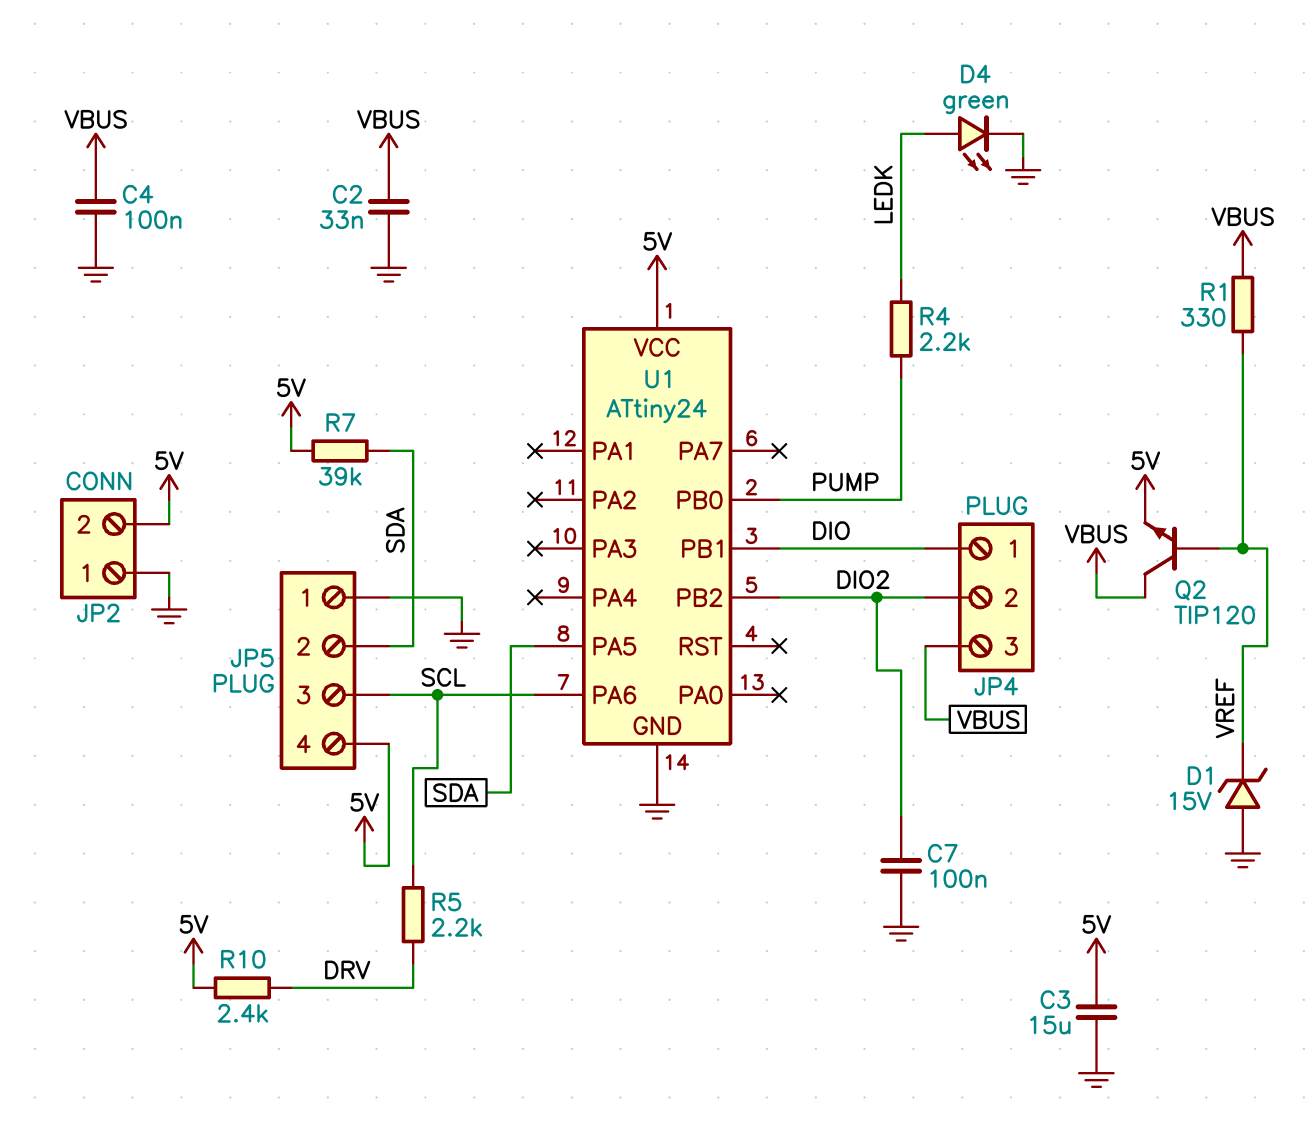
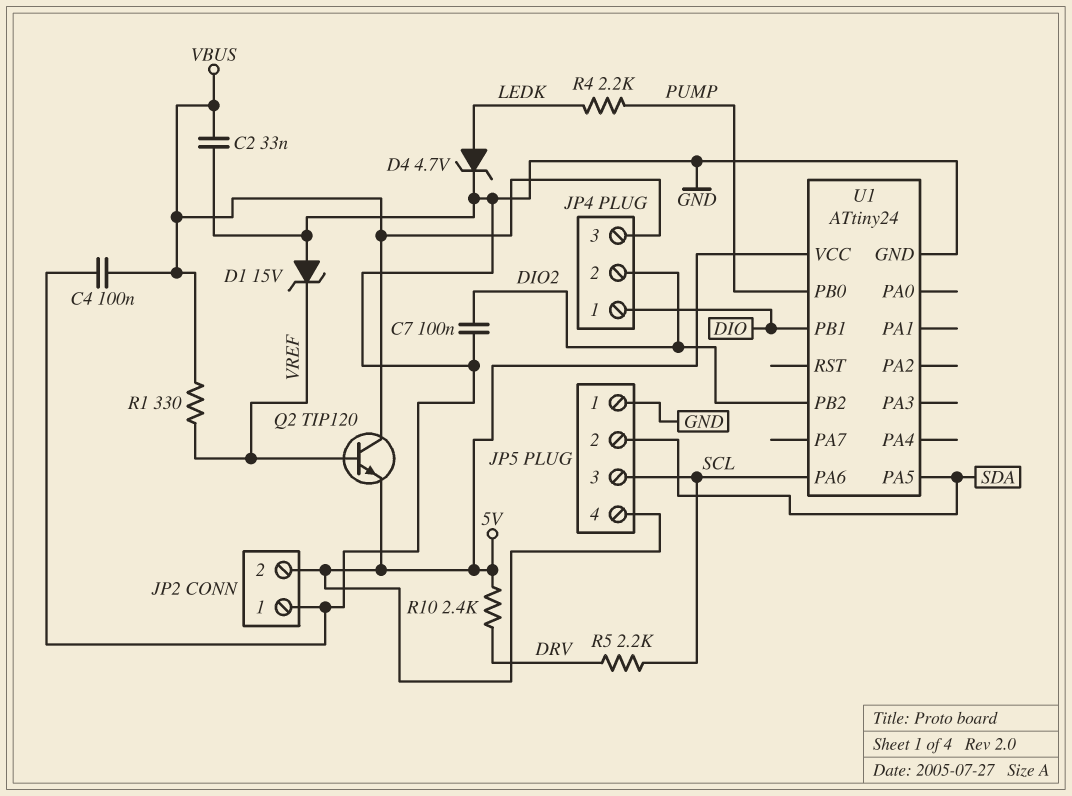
C3: 15uF (5V, GND) -> none
D4: LED green (A LEDK, K GND) -> zener 4.7V (A LEDK, K GND)
R7: 39k (5V, SDA) -> none

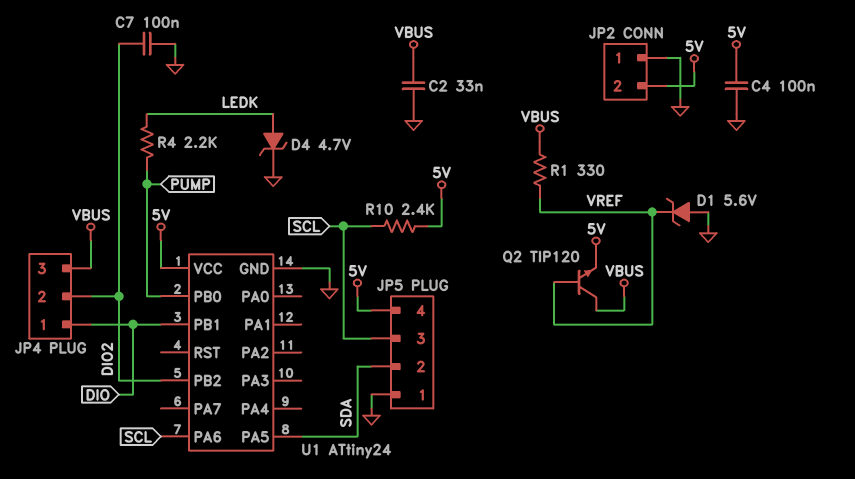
C4: 100nF (GND, VBUS) -> 100nF (5V, GND)
D1: zener 15V (A GND, K VREF) -> zener 5.6V (A GND, K VREF)
R5: 2.2k (DRV, SCL) -> none
R10: 2.4k (5V, DRV) -> 2.4k (5V, SCL)

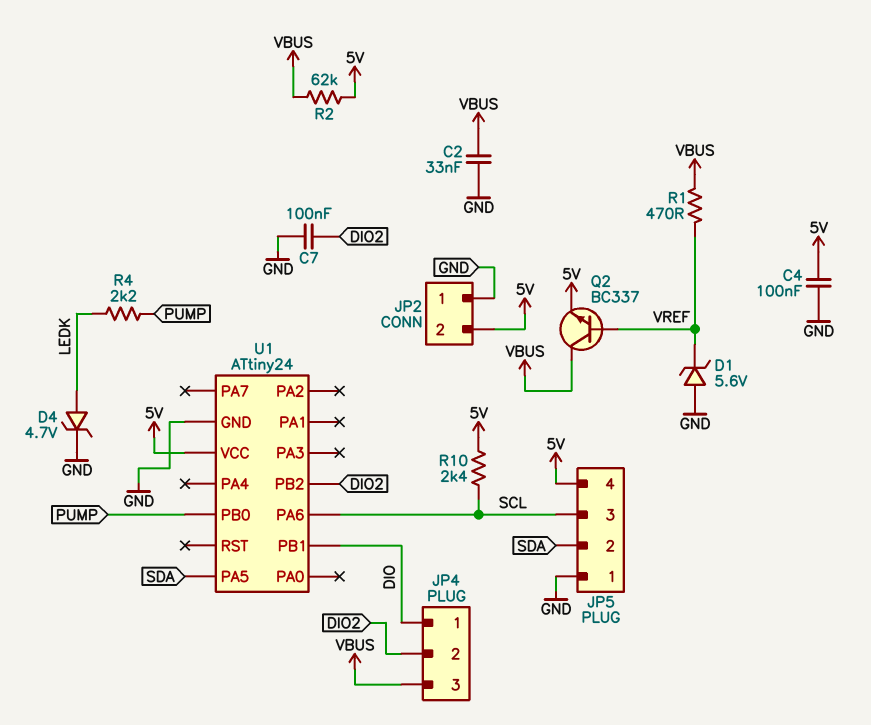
Q2: NPN TIP120 (B VREF, C VBUS, E 5V) -> NPN BC337 (B VREF, C VBUS, E 5V)
R1: 330 (VBUS, VREF) -> 470 (VBUS, VREF)
R2: none -> 62k (5V, VBUS)

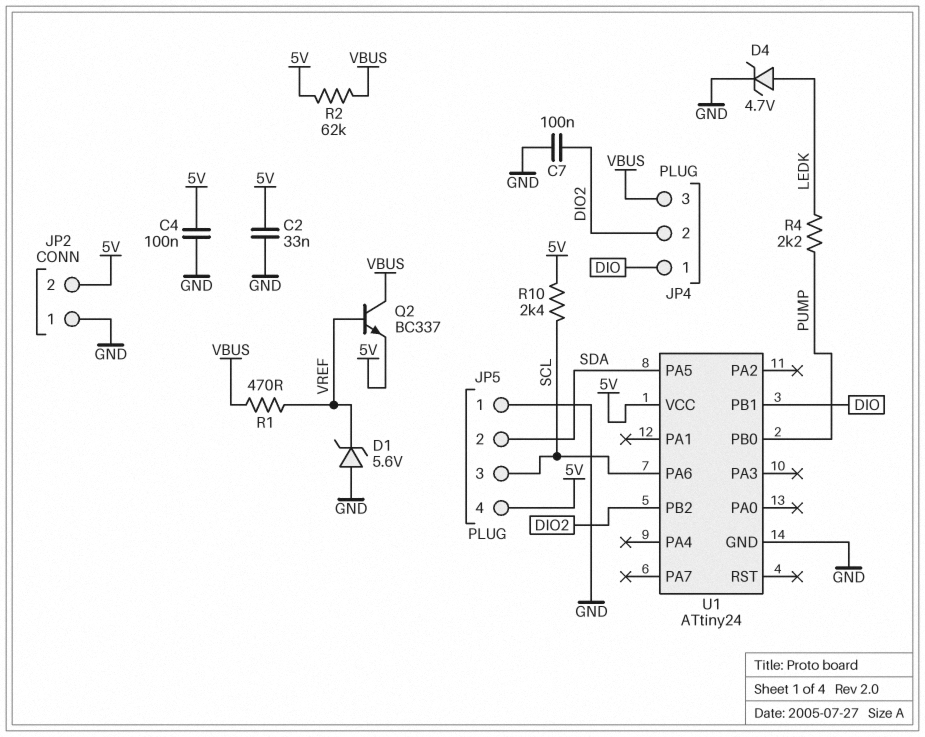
C2: 33nF (GND, VBUS) -> 33nF (5V, GND)

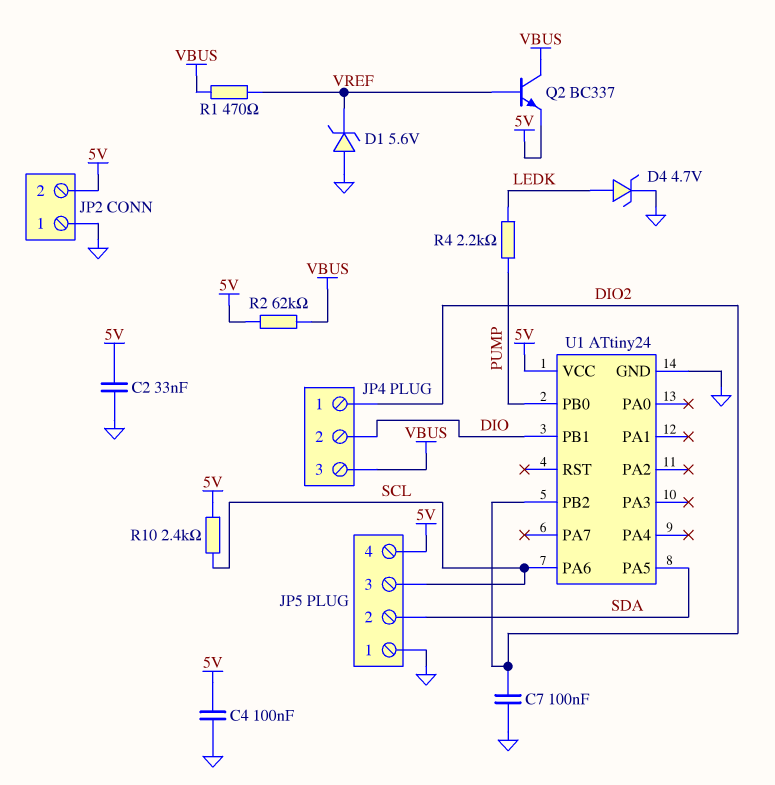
JP4 pin 1: DIO -> DIO2
JP4 pin 2: DIO2 -> DIO

